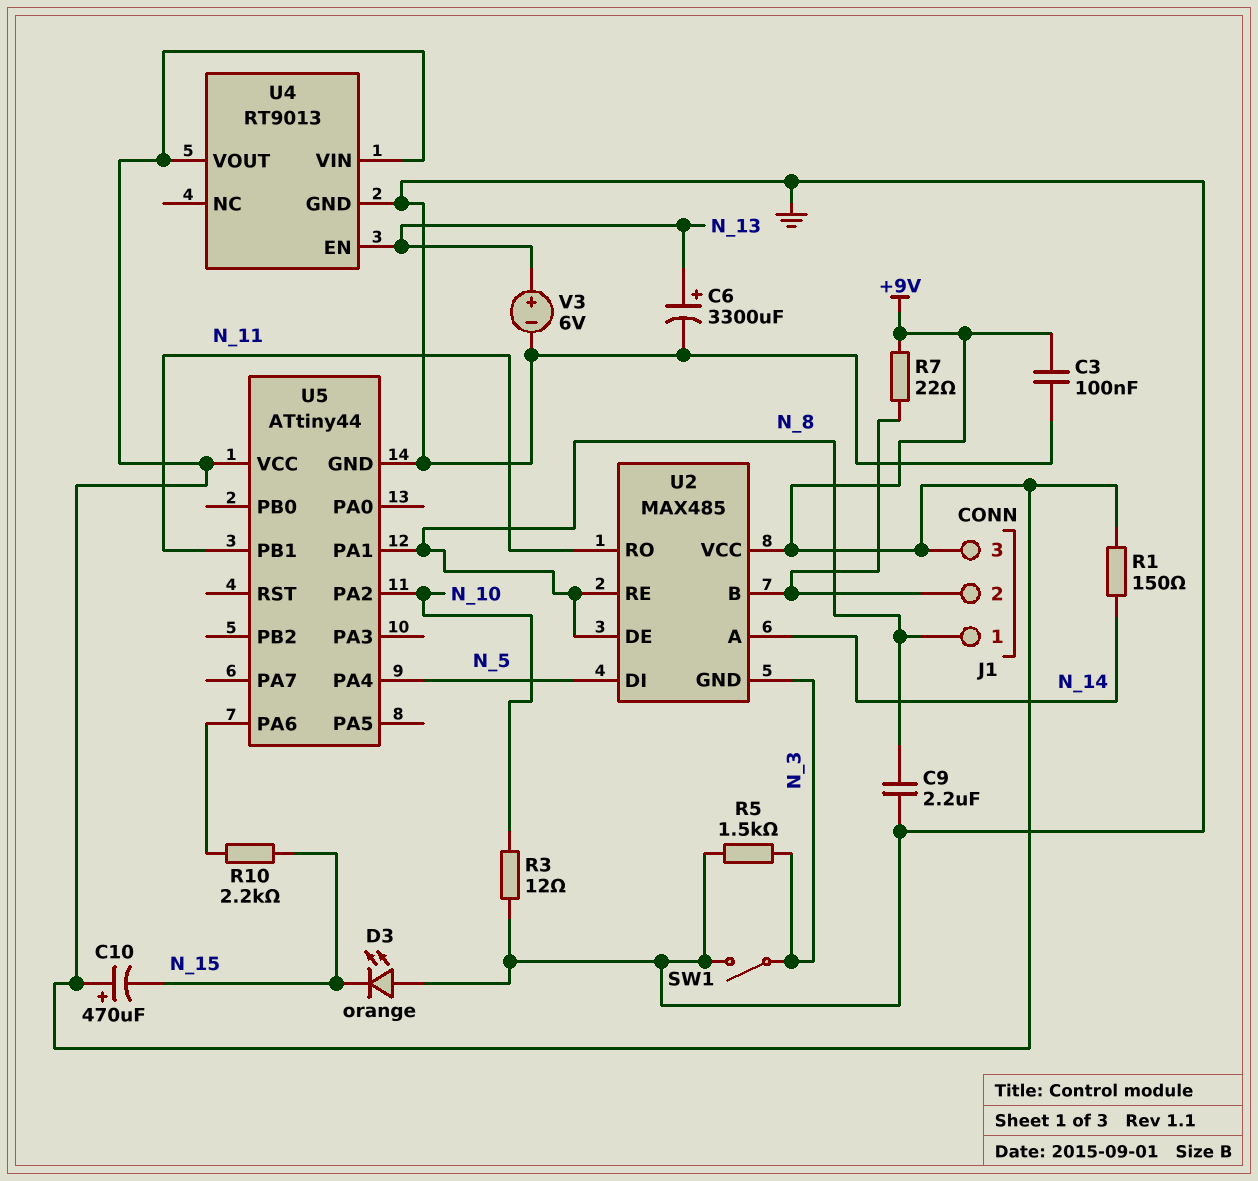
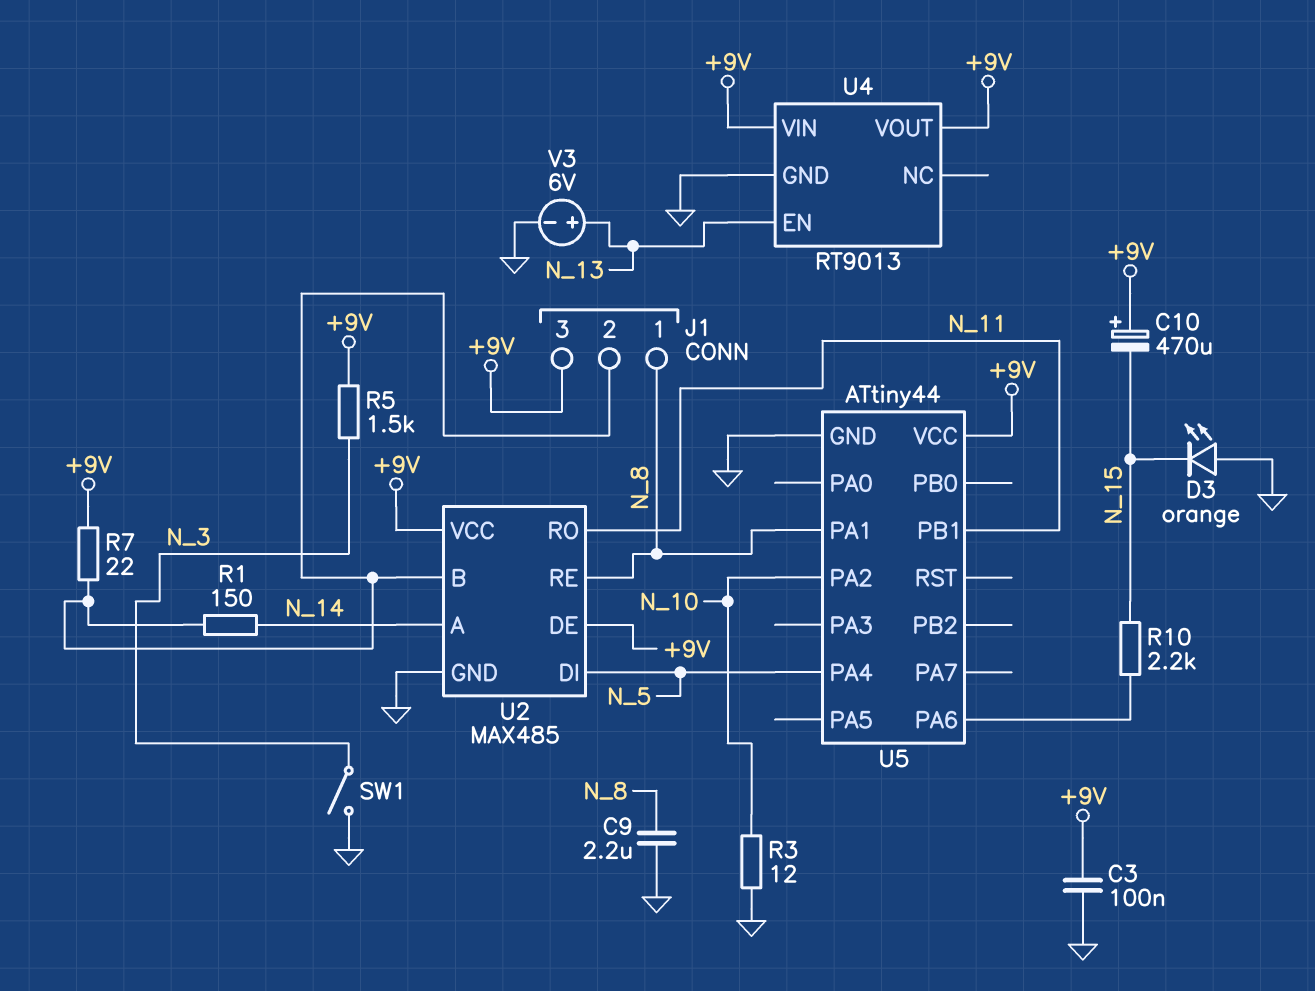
C6: 3300uF (plus N_13, minus GND) -> none
R1: 150 (+9V, N_14) -> 150 (J1/2, N_14)
R5: 1.5k (GND, N_3) -> 1.5k (+9V, N_3)
U2 pin DE: N_8 -> +9V
U2 pin GND: N_3 -> GND

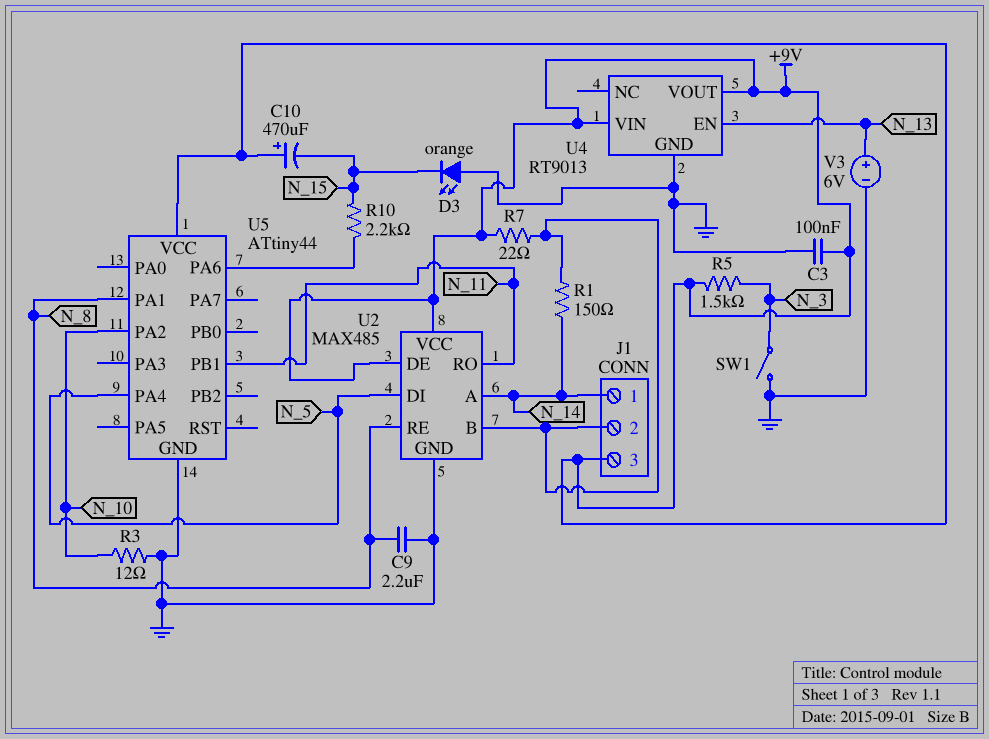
J1 pin 1: N_8 -> N_14

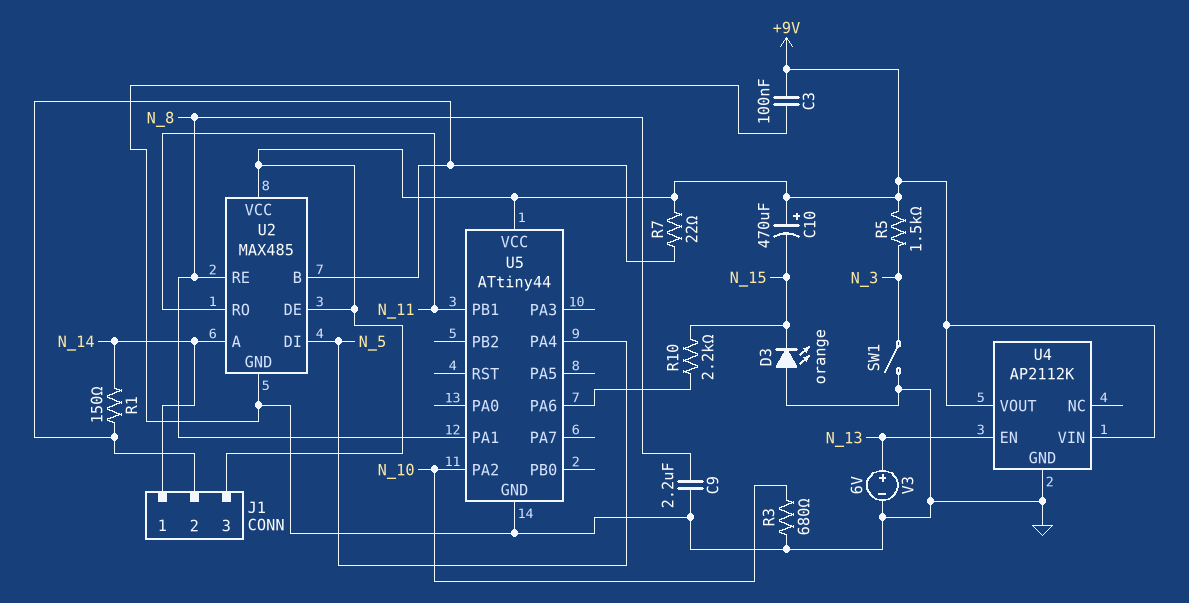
R3: 12 (GND, N_10) -> 680 (GND, N_10)
U4: RT9013 -> AP2112K

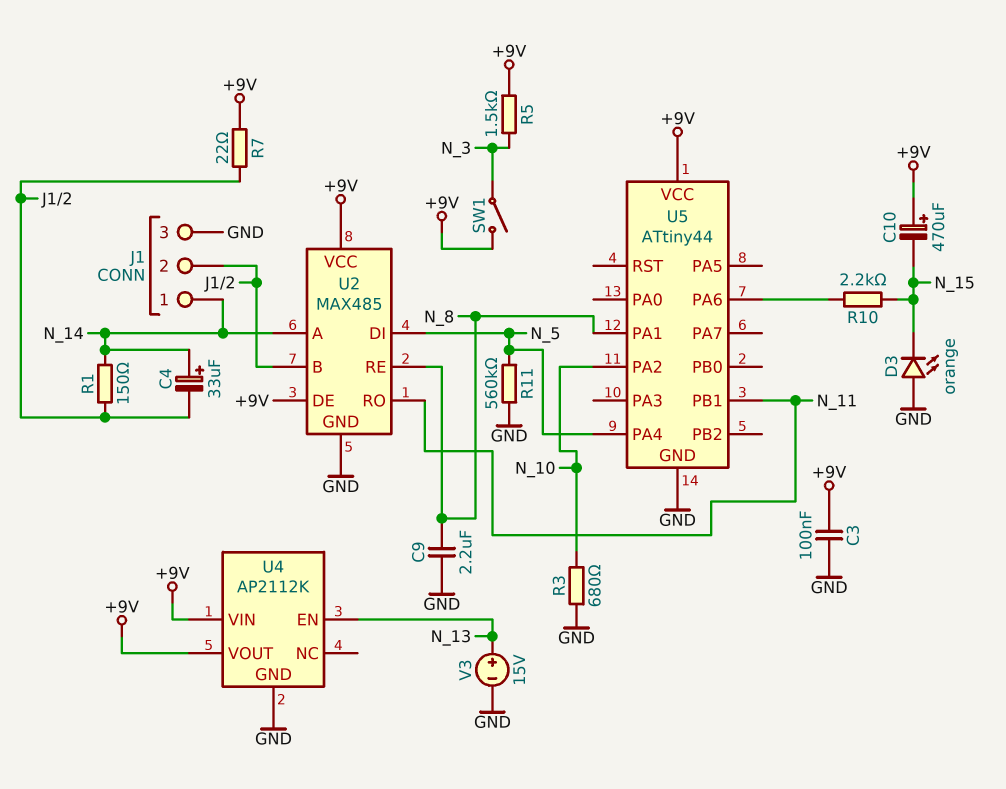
C4: none -> 33uF (plus N_14, minus J1/2)
J1 pin 3: +9V -> GND
R11: none -> 560k (GND, N_5)
SW1: switch (GND, N_3) -> switch (+9V, N_3)
V3: 6V (plus N_13, minus GND) -> 15V (plus N_13, minus GND)

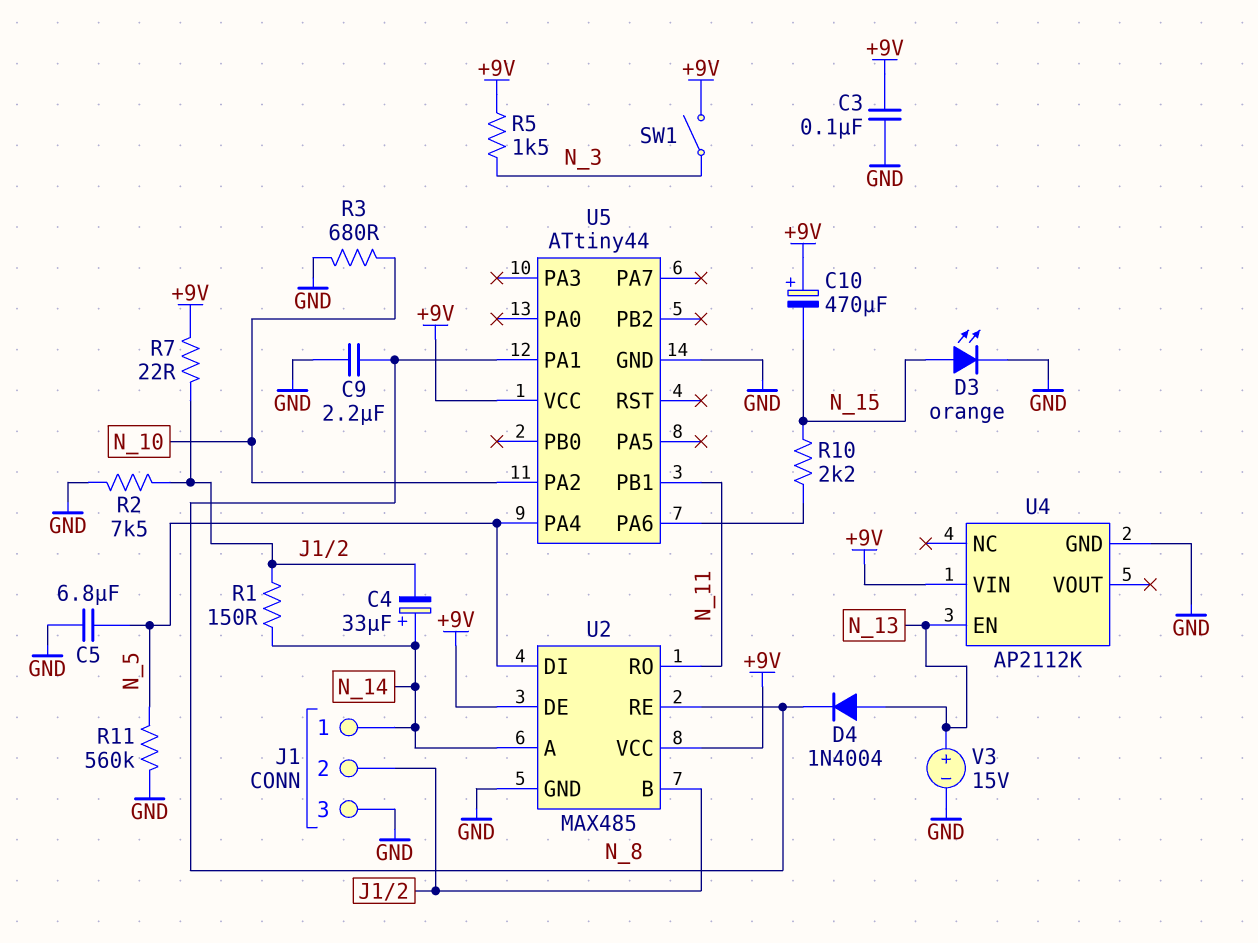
C5: none -> 6.8uF (GND, N_5)
D3: LED orange (A GND, K N_15) -> LED orange (A N_15, K GND)
D4: none -> diode 1N4004 (A N_13, K N_8)
R2: none -> 7.5k (GND, J1/2)
U4 pin VOUT: +9V -> none

